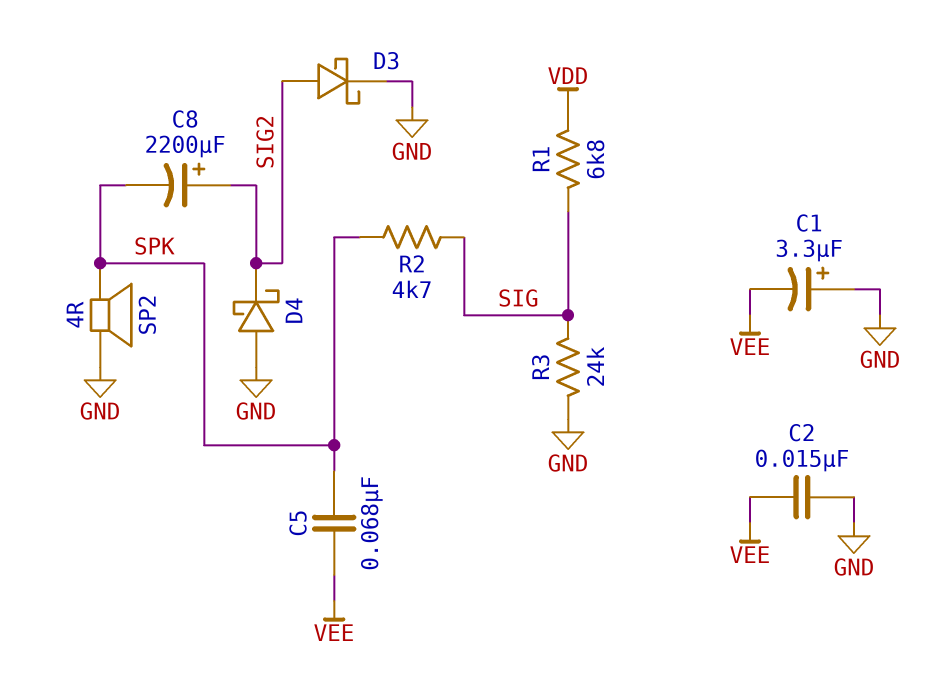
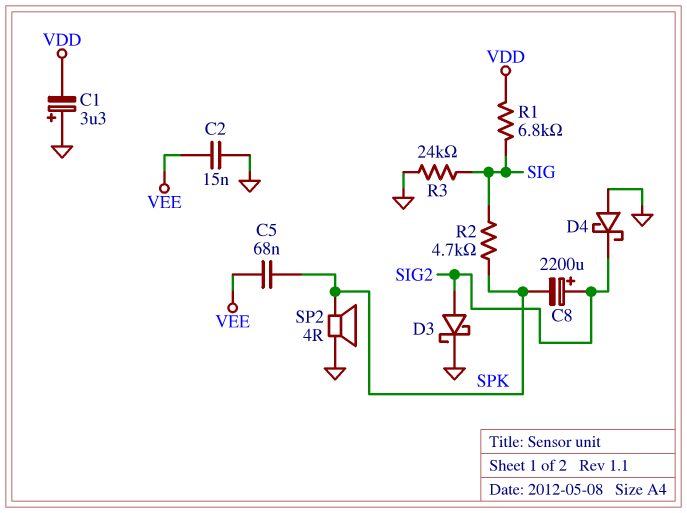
C1: 3.3uF (plus GND, minus VEE) -> 3.3uF (plus GND, minus VDD)

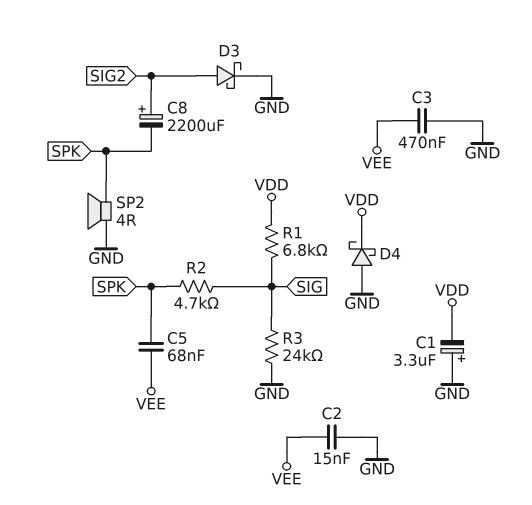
C3: none -> 470nF (GND, VEE)
D4: schottky (A GND, K SIG2) -> schottky (A GND, K VDD)

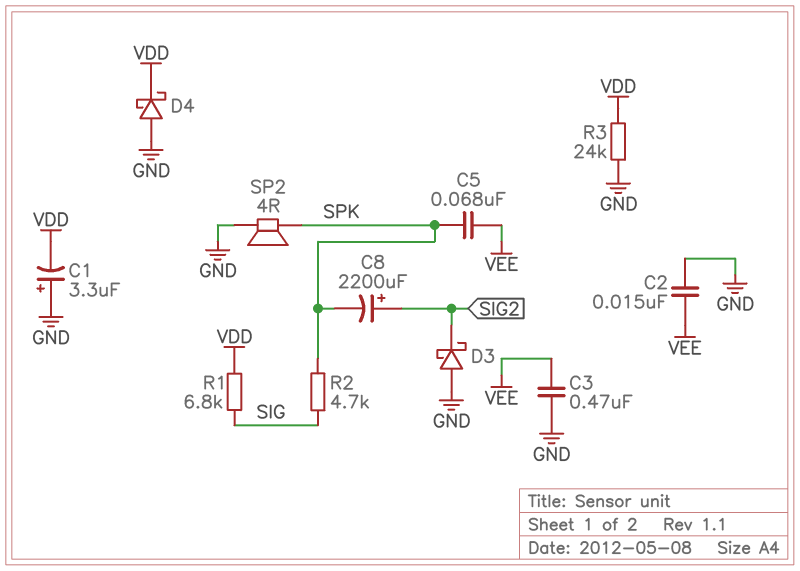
D3: schottky (A SIG2, K GND) -> schottky (A GND, K SIG2)
R3: 24k (GND, SIG) -> 24k (GND, VDD)

